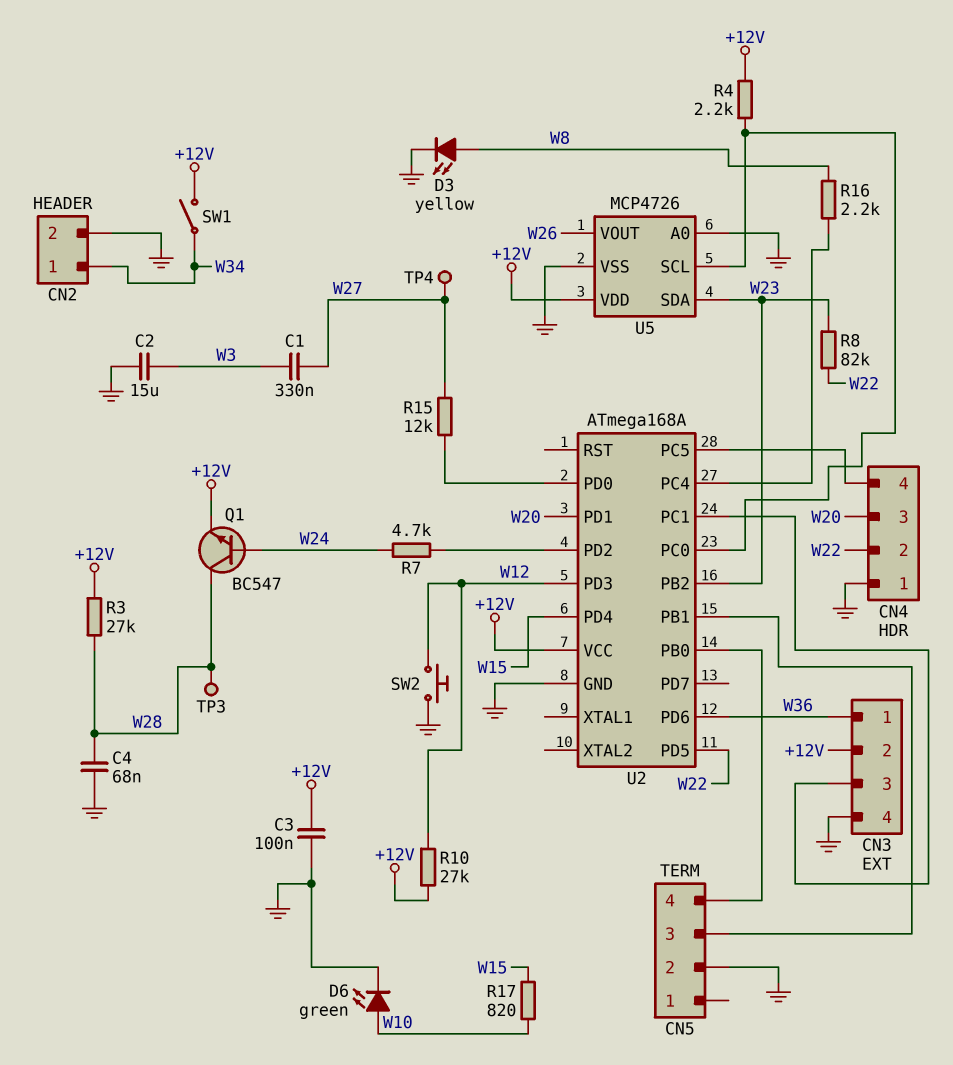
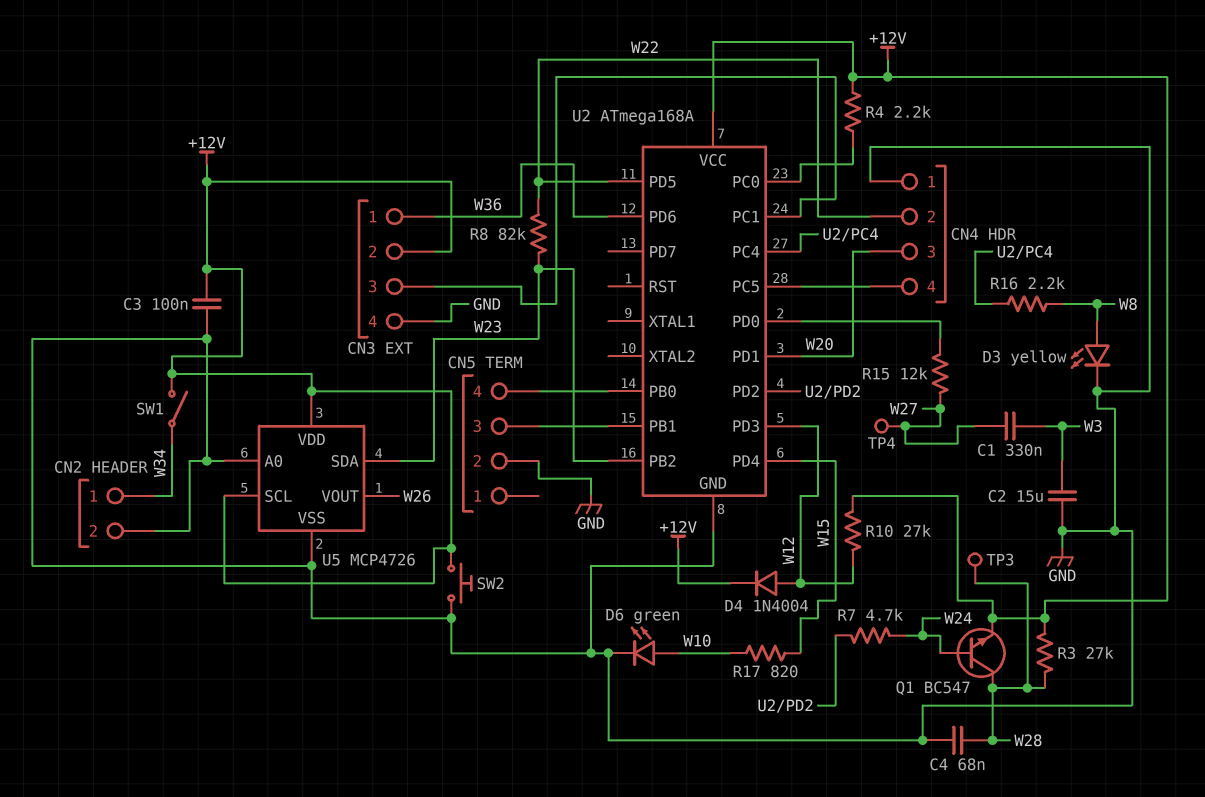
D4: none -> diode 1N4004 (A W12, K +12V)
SW2: button (GND, W12) -> button (+12V, GND)
U5 pin SCL: U2/PC0 -> +12V

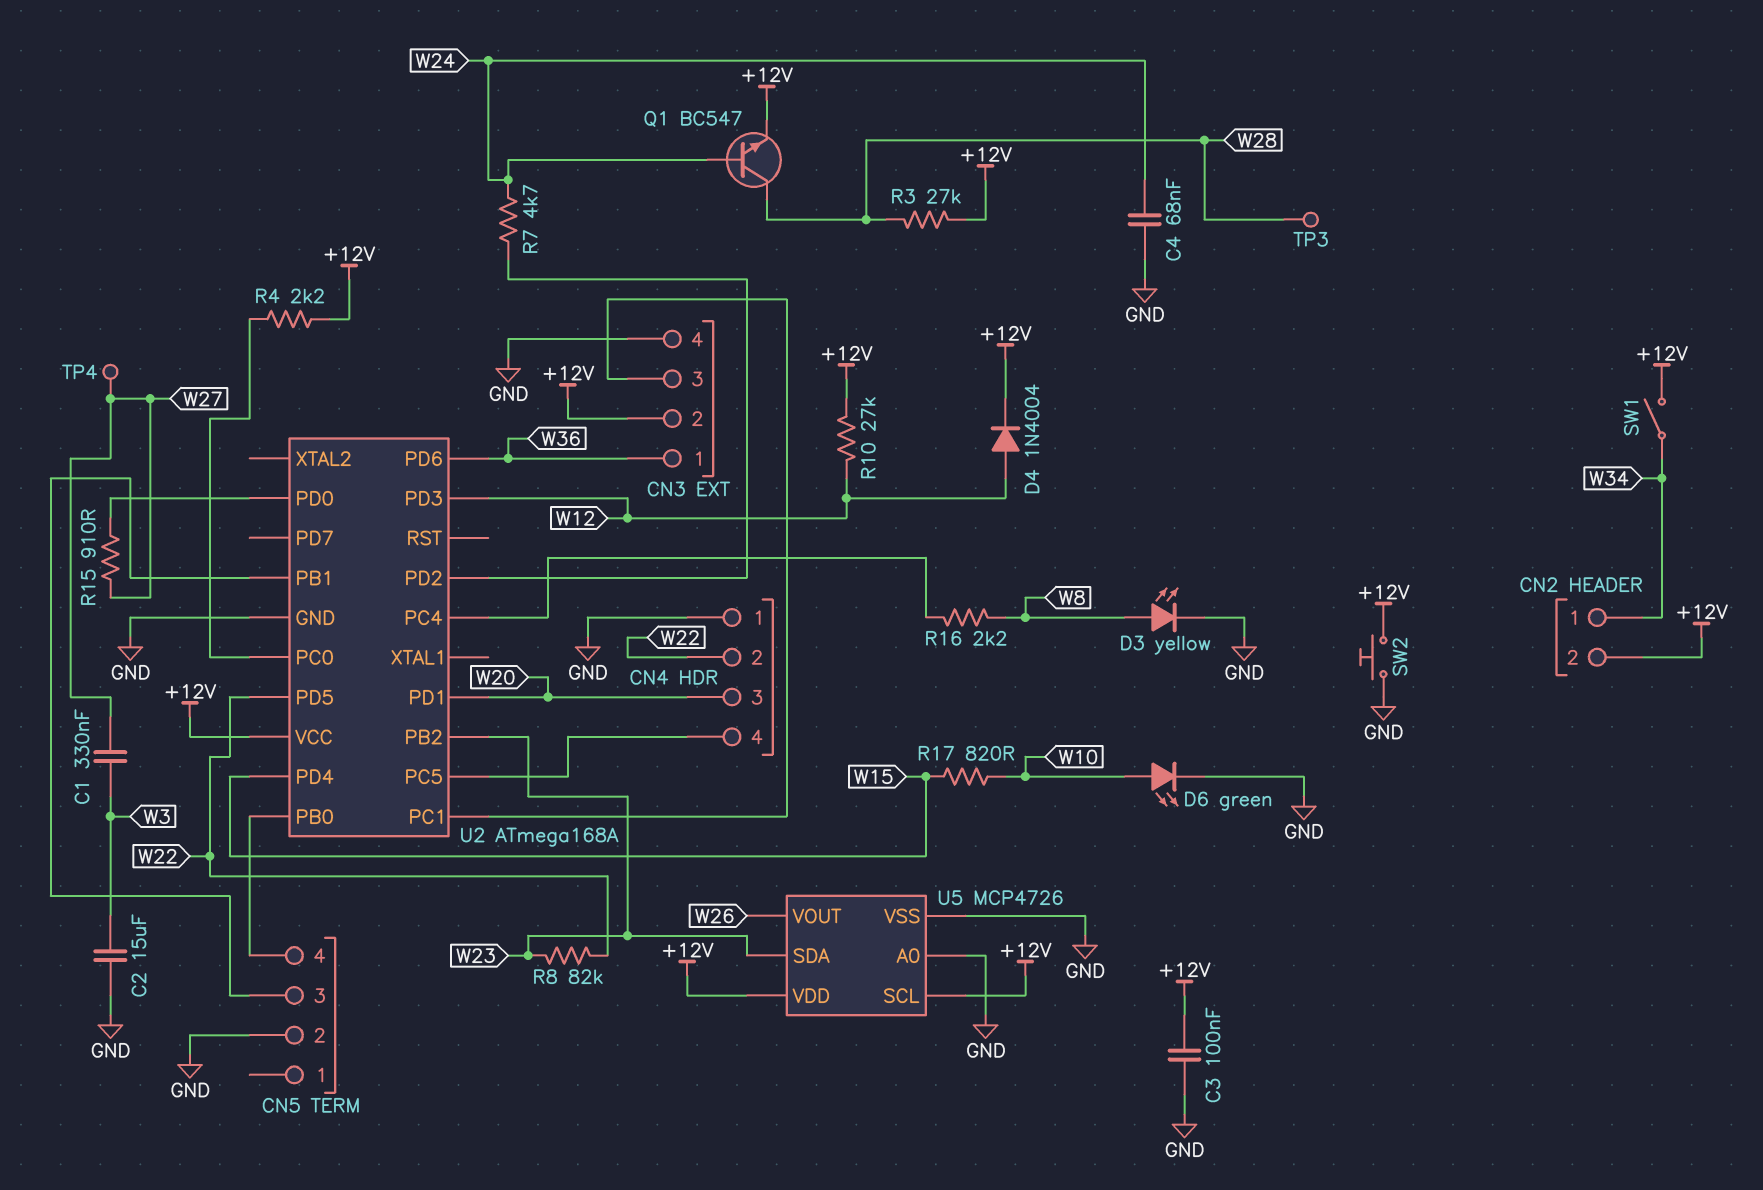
C4: 68nF (GND, W28) -> 68nF (GND, W24)
CN2 pin 2: GND -> +12V
R15: 12k (U2/PD0, W27) -> 910 (U2/PD0, W27)

